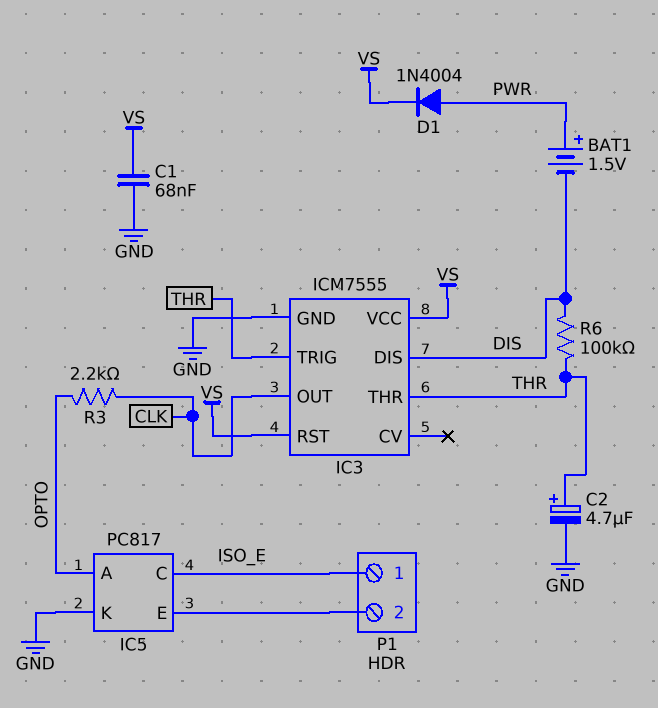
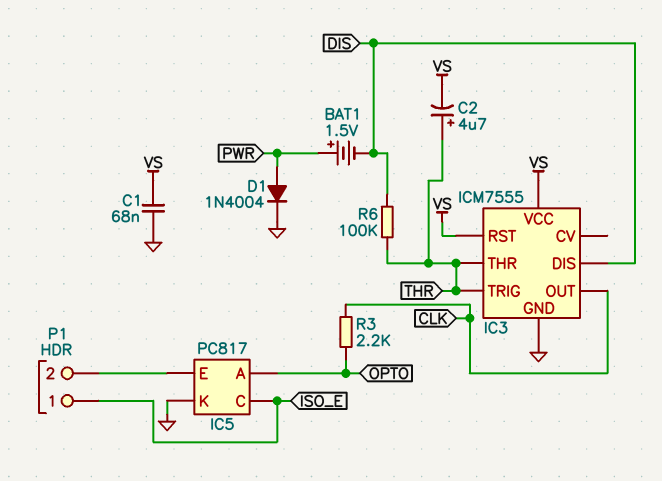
C2: 4.7uF (plus THR, minus GND) -> 4.7uF (plus THR, minus VS)
D1: diode 1N4004 (A PWR, K VS) -> diode 1N4004 (A PWR, K GND)

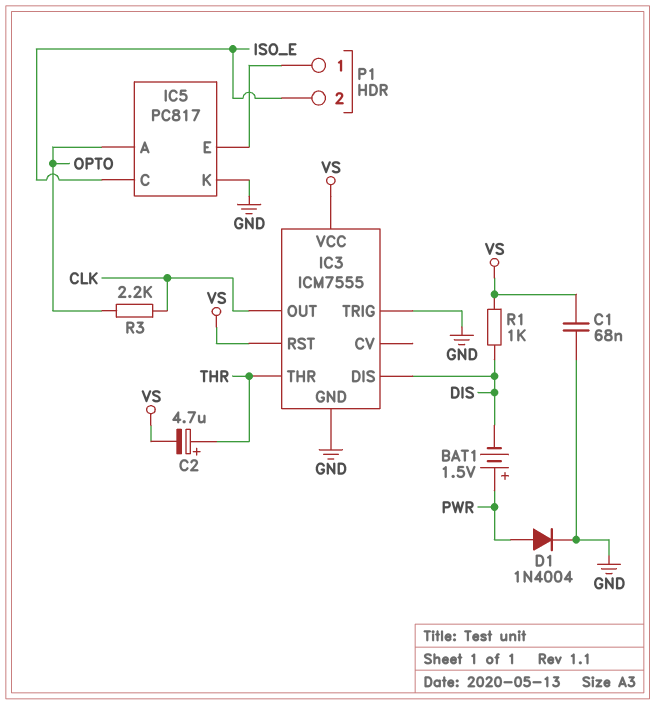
IC3 pin TRIG: THR -> GND
P1 pin 1: ISO_E -> IC5/E
P1 pin 2: IC5/E -> ISO_E
R1: none -> 1k (DIS, VS)
R6: 100k (DIS, THR) -> none

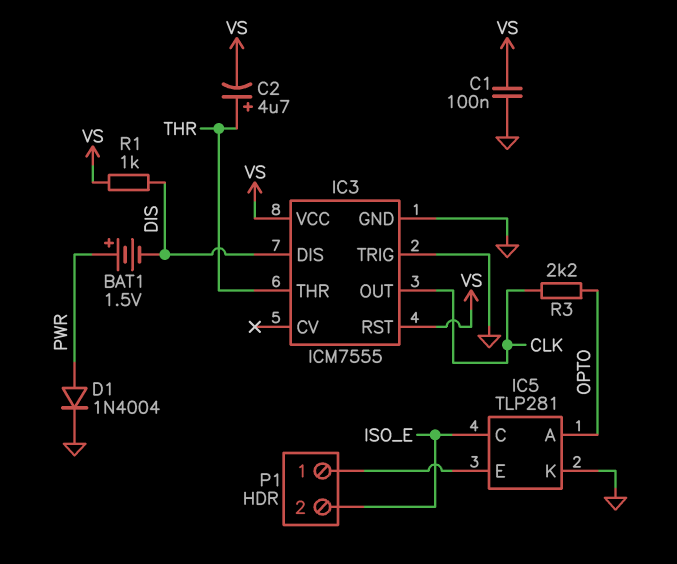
C1: 68nF (GND, VS) -> 100nF (GND, VS)
IC5: PC817 -> TLP281

